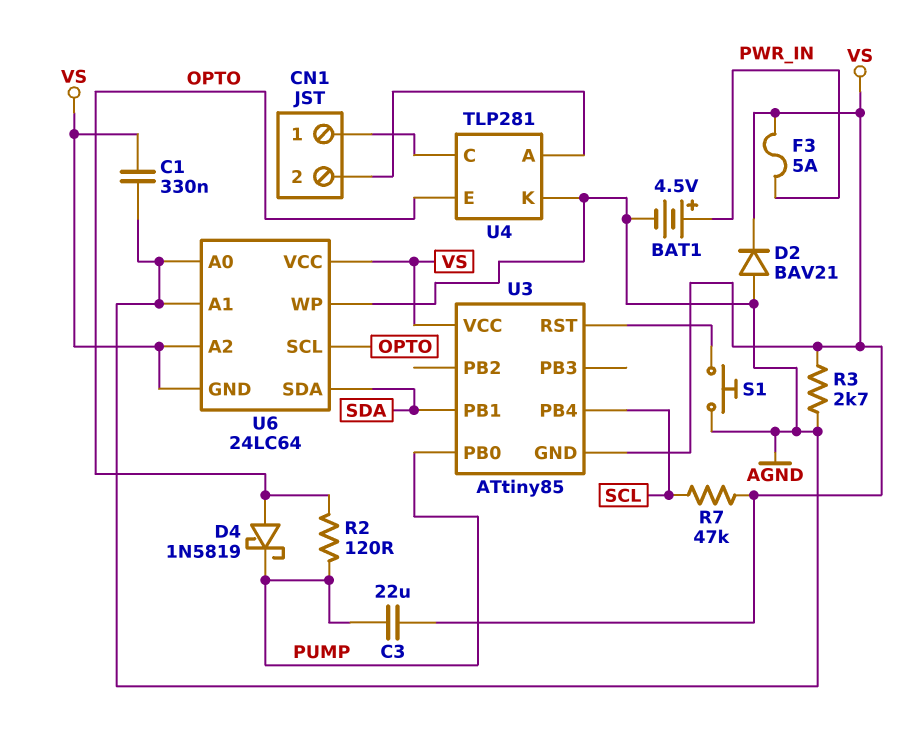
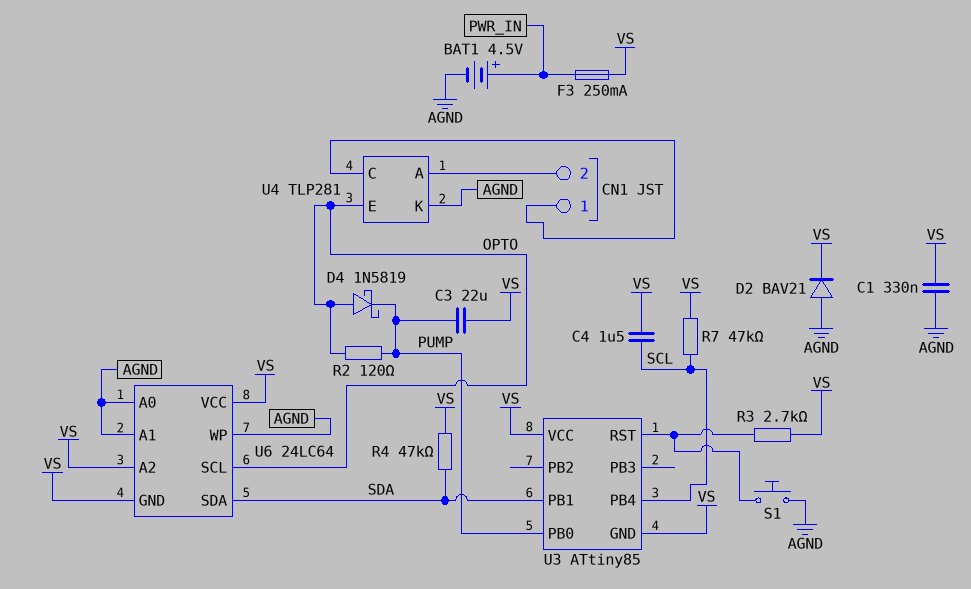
C4: none -> 1.5uF (SCL, VS)
F3: 5A (PWR_IN, VS) -> 250mA (PWR_IN, VS)
R3: 2.7k (AGND, VS) -> 2.7k (U3/RST, VS)
R4: none -> 47k (SDA, VS)

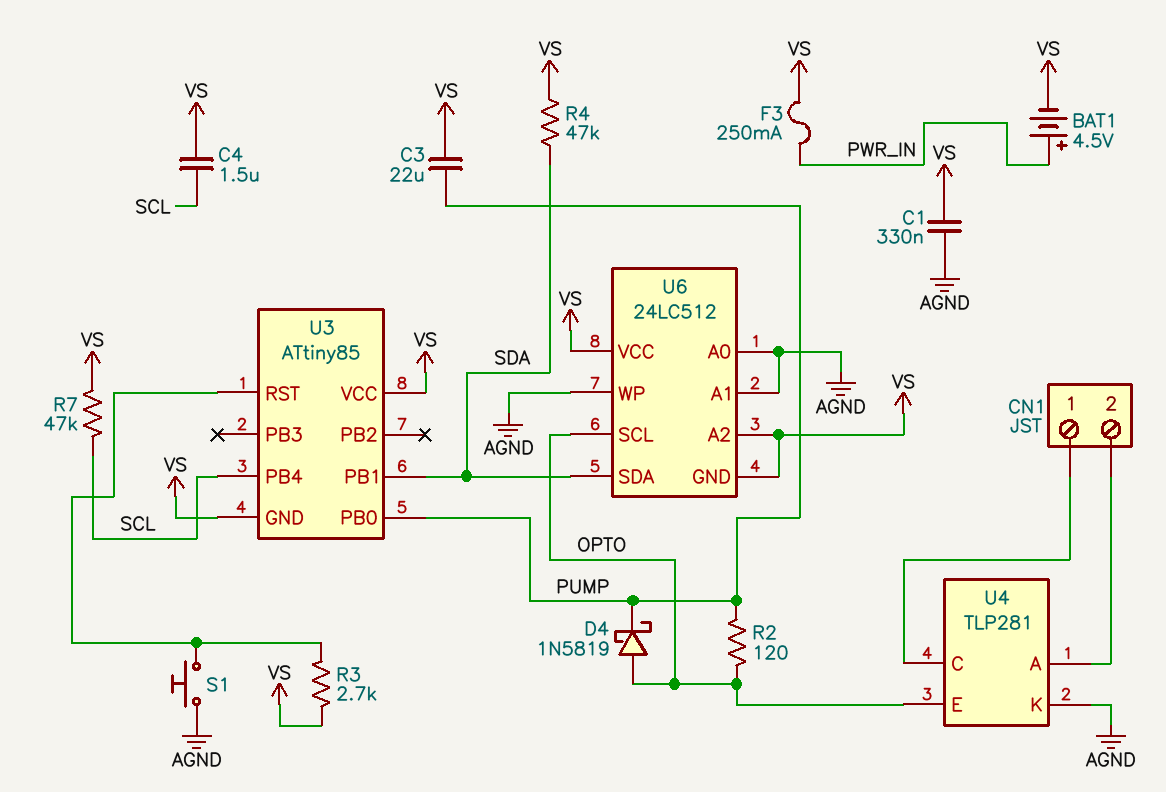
BAT1: 4.5V (plus PWR_IN, minus AGND) -> 4.5V (plus PWR_IN, minus VS)
D2: diode BAV21 (A AGND, K VS) -> none
U6: 24LC64 -> 24LC512

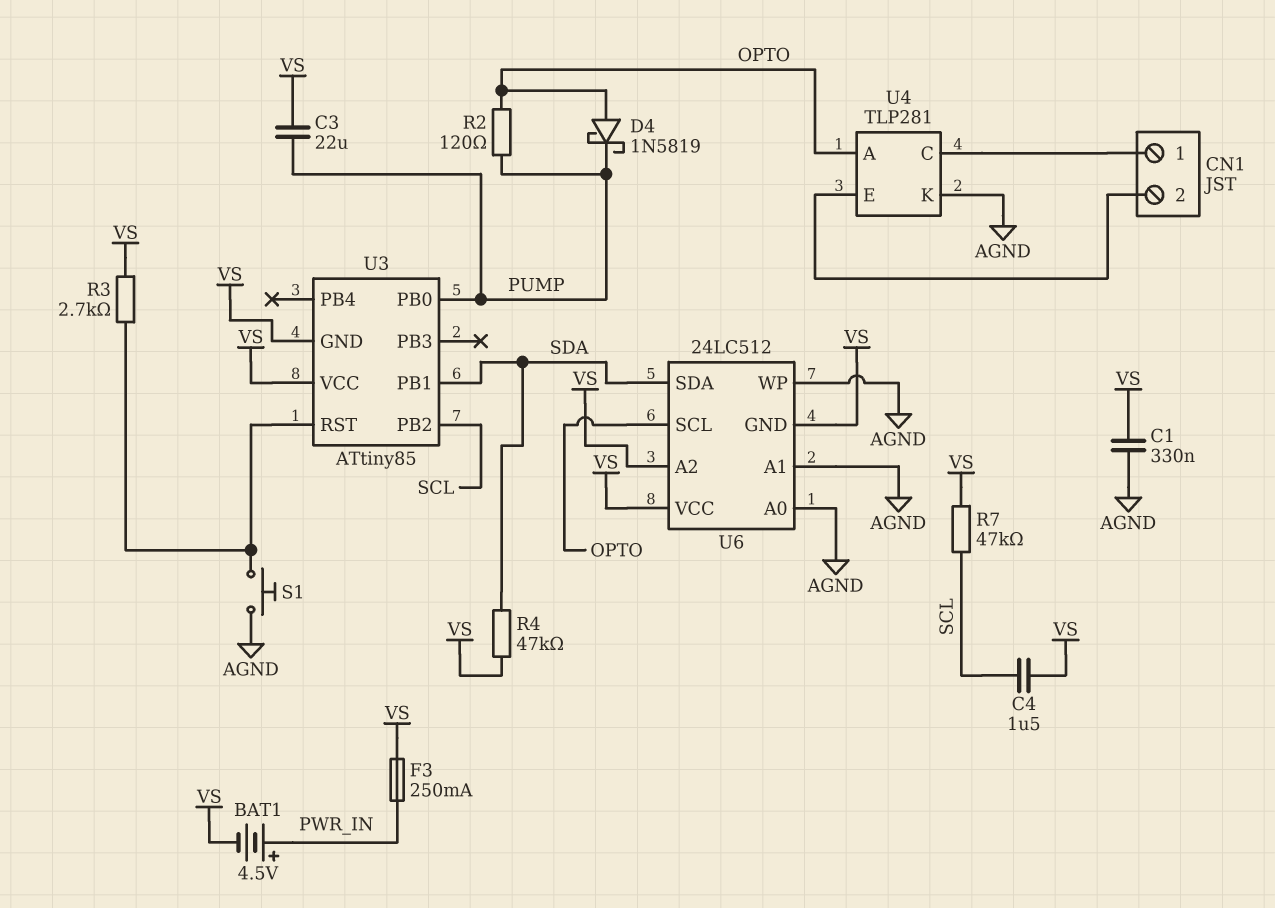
U3 pin PB2: none -> SCL
U3 pin PB4: SCL -> none
U4 pin A: CN1/2 -> OPTO
U4 pin E: OPTO -> CN1/2

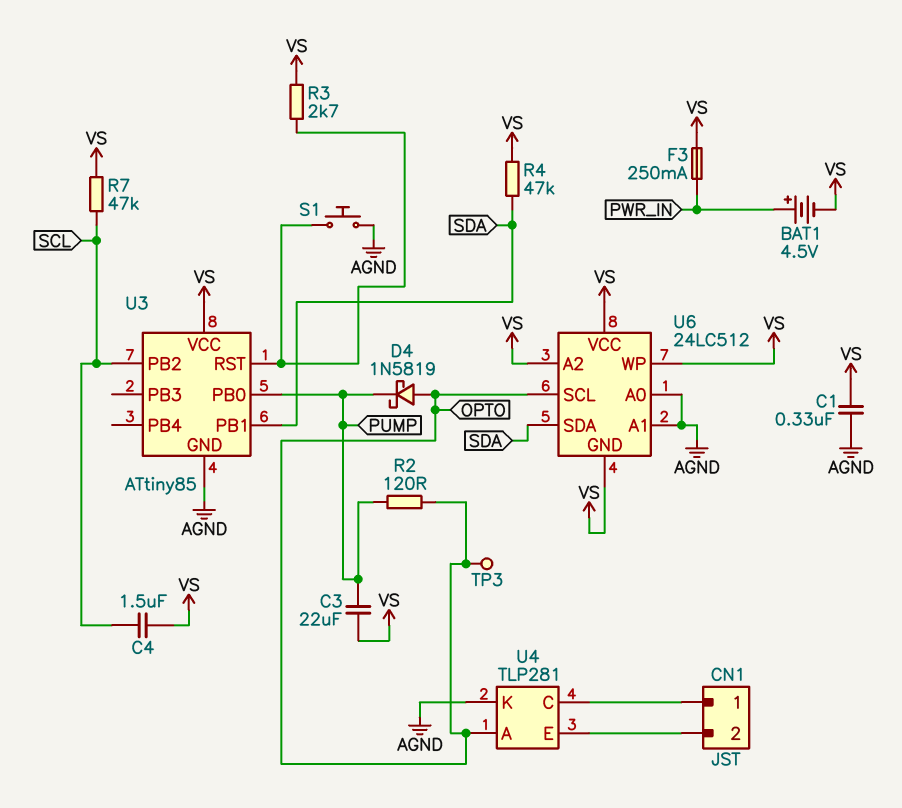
TP3: none -> test point (OPTO)
U3 pin GND: VS -> AGND
U6 pin WP: AGND -> VS

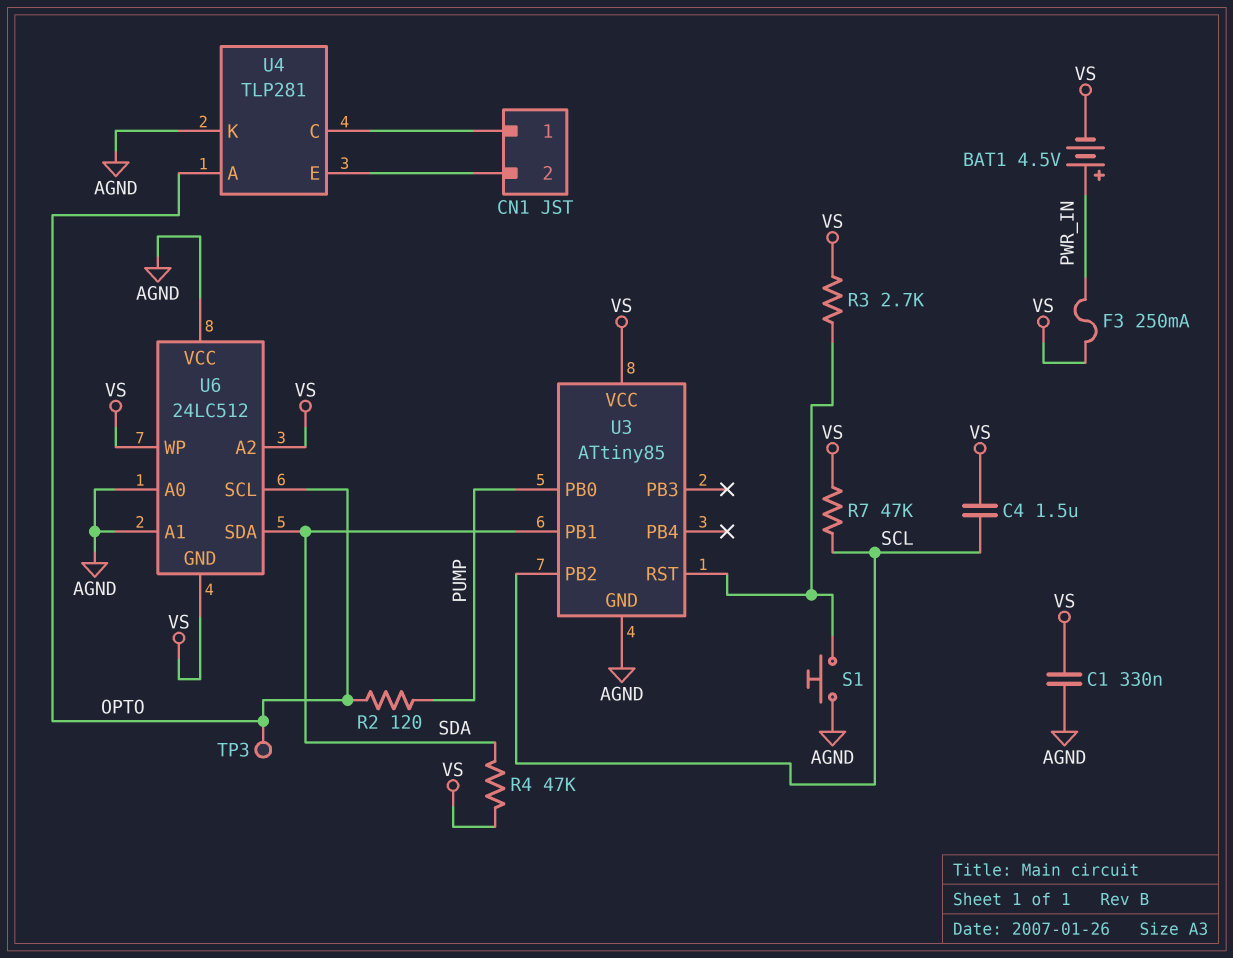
C3: 22uF (PUMP, VS) -> none
D4: schottky 1N5819 (A OPTO, K PUMP) -> none
U6 pin VCC: VS -> AGND

